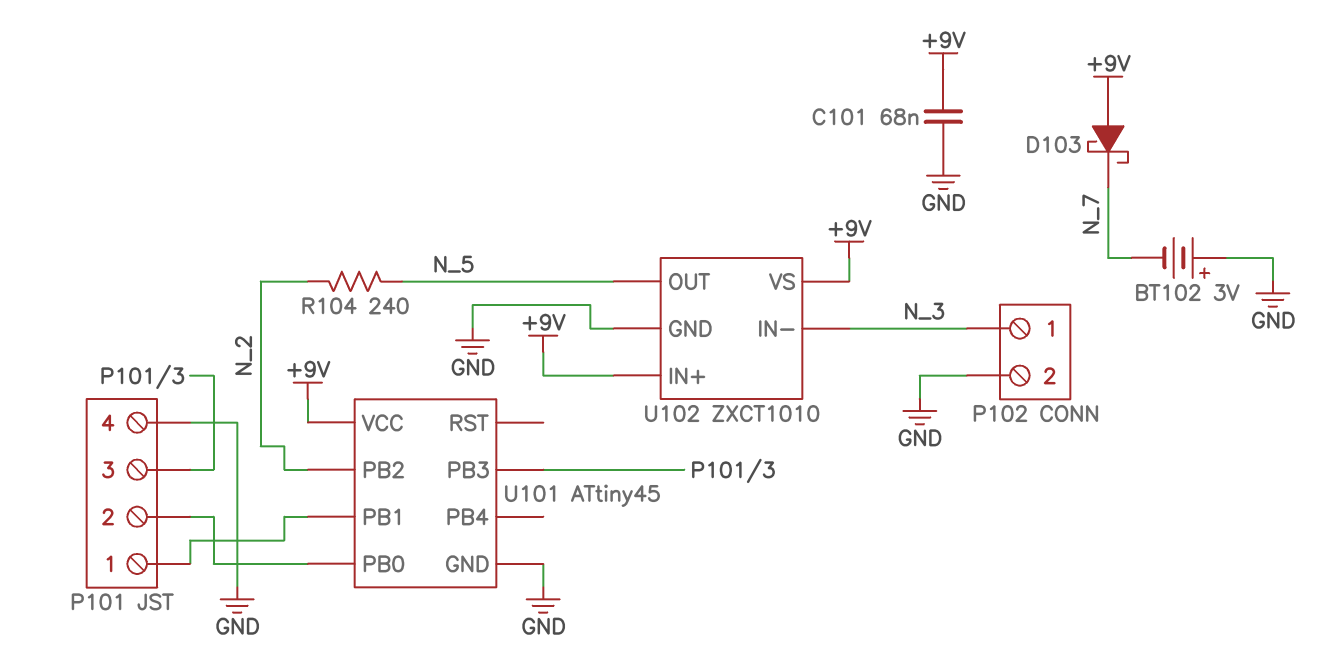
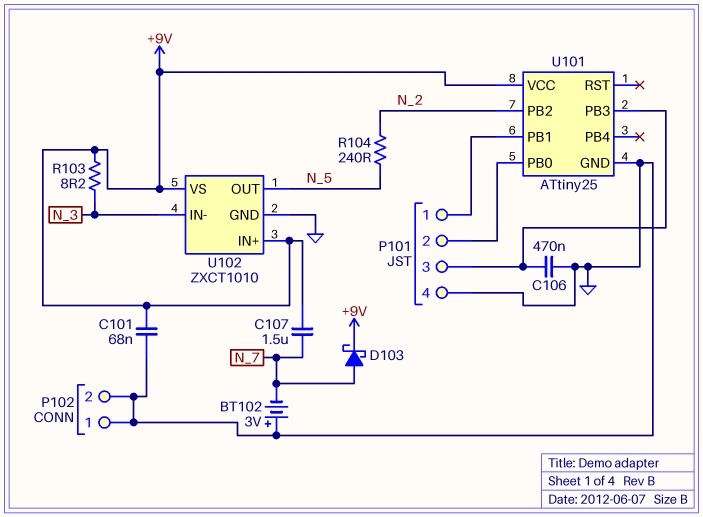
C106: none -> 470nF (GND, P101/3)
C107: none -> 1.5uF (+9V, N_7)
D103: schottky (A +9V, K N_7) -> schottky (A N_7, K +9V)
P102 pin 1: N_3 -> GND
R103: none -> 8.2 (+9V, N_3)
U101: ATtiny45 -> ATtiny25

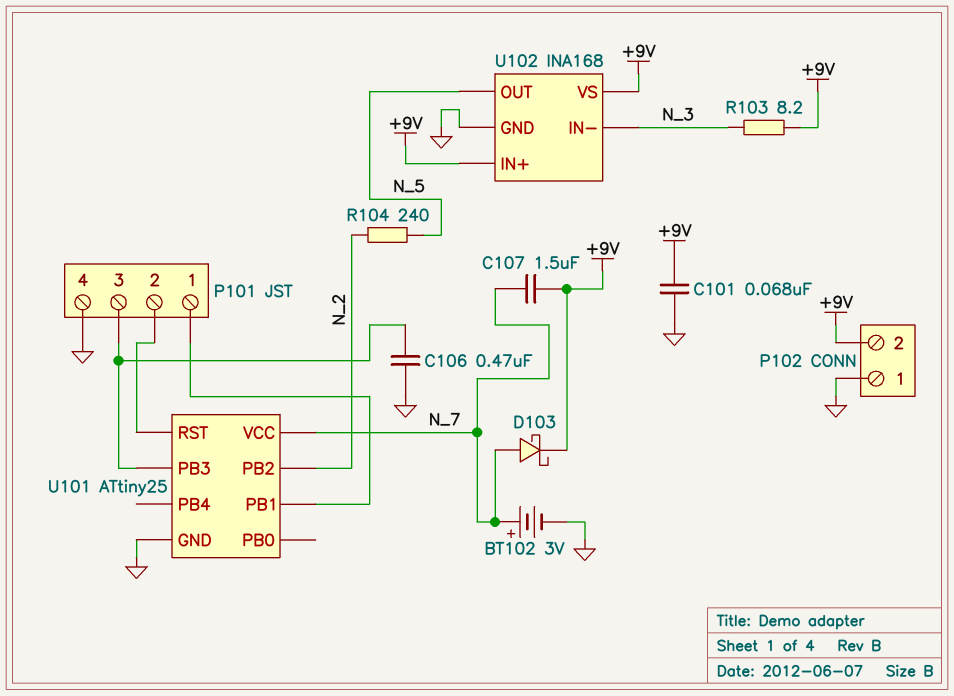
BT102: 3V (plus GND, minus N_7) -> 3V (plus N_7, minus GND)
P102 pin 2: GND -> +9V
U101 pin PB0: P101/2 -> none
U101 pin RST: none -> P101/2
U101 pin VCC: +9V -> N_7
U102: ZXCT1010 -> INA168

